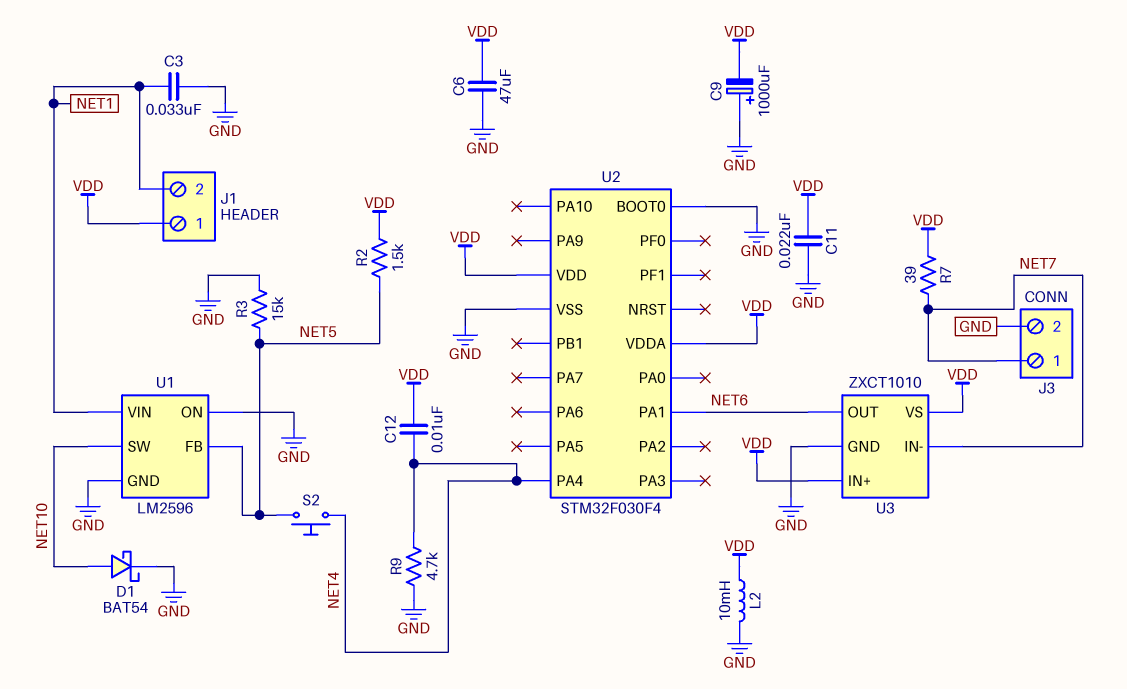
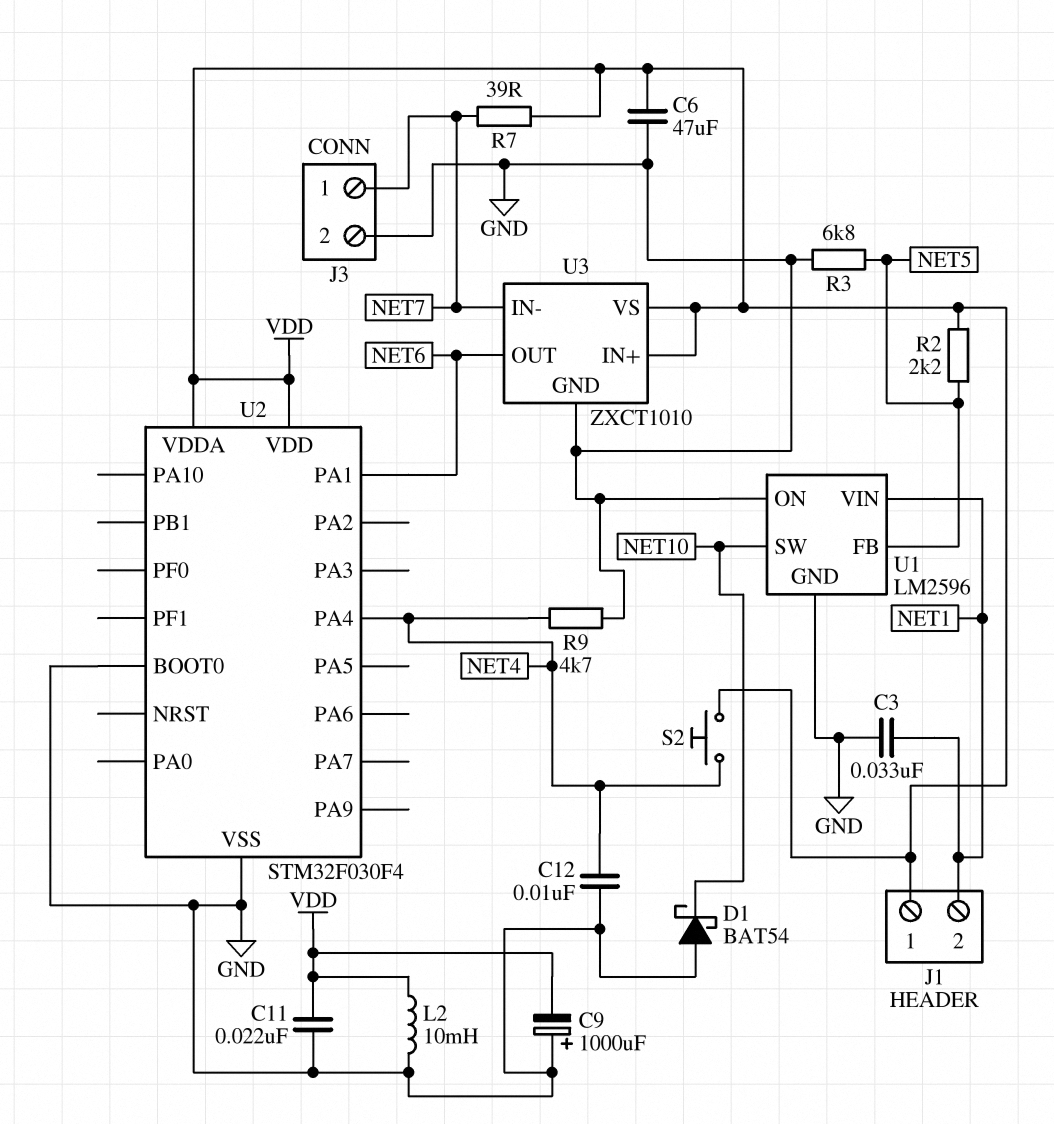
C12: 10nF (NET4, VDD) -> 10nF (GND, NET4)
D1: schottky BAT54 (A NET10, K GND) -> schottky BAT54 (A GND, K NET10)
R2: 1.5k (NET5, VDD) -> 2.2k (NET5, VDD)
R3: 15k (GND, NET5) -> 6.8k (GND, NET5)
S2: button (NET4, NET5) -> button (NET4, VDD)

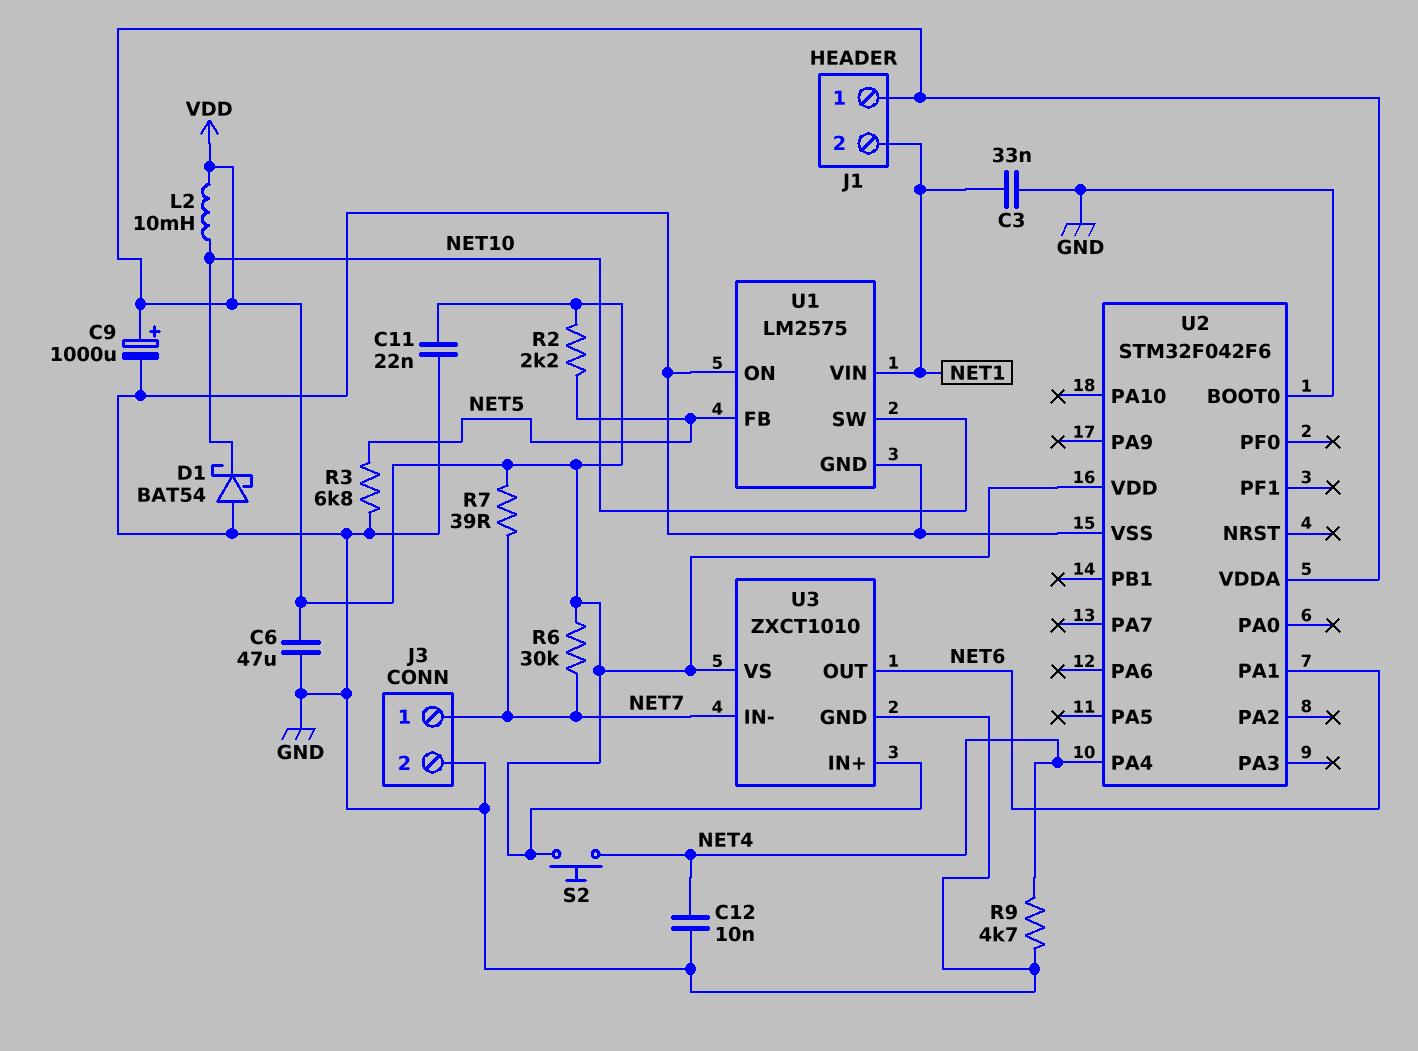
C9: 1000uF (plus GND, minus VDD) -> 1000uF (plus VDD, minus GND)
L2: 10mH (GND, VDD) -> 10mH (NET10, VDD)
R6: none -> 30k (NET7, VDD)
U1: LM2596 -> LM2575
U2: STM32F030F4 -> STM32F042F6

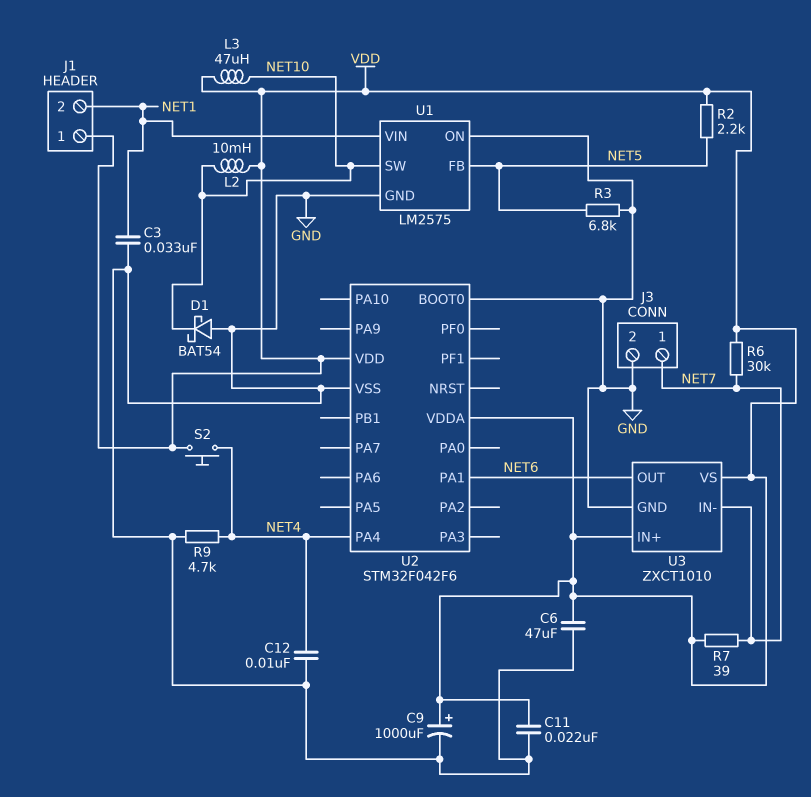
L3: none -> 47uH (NET10, VDD)

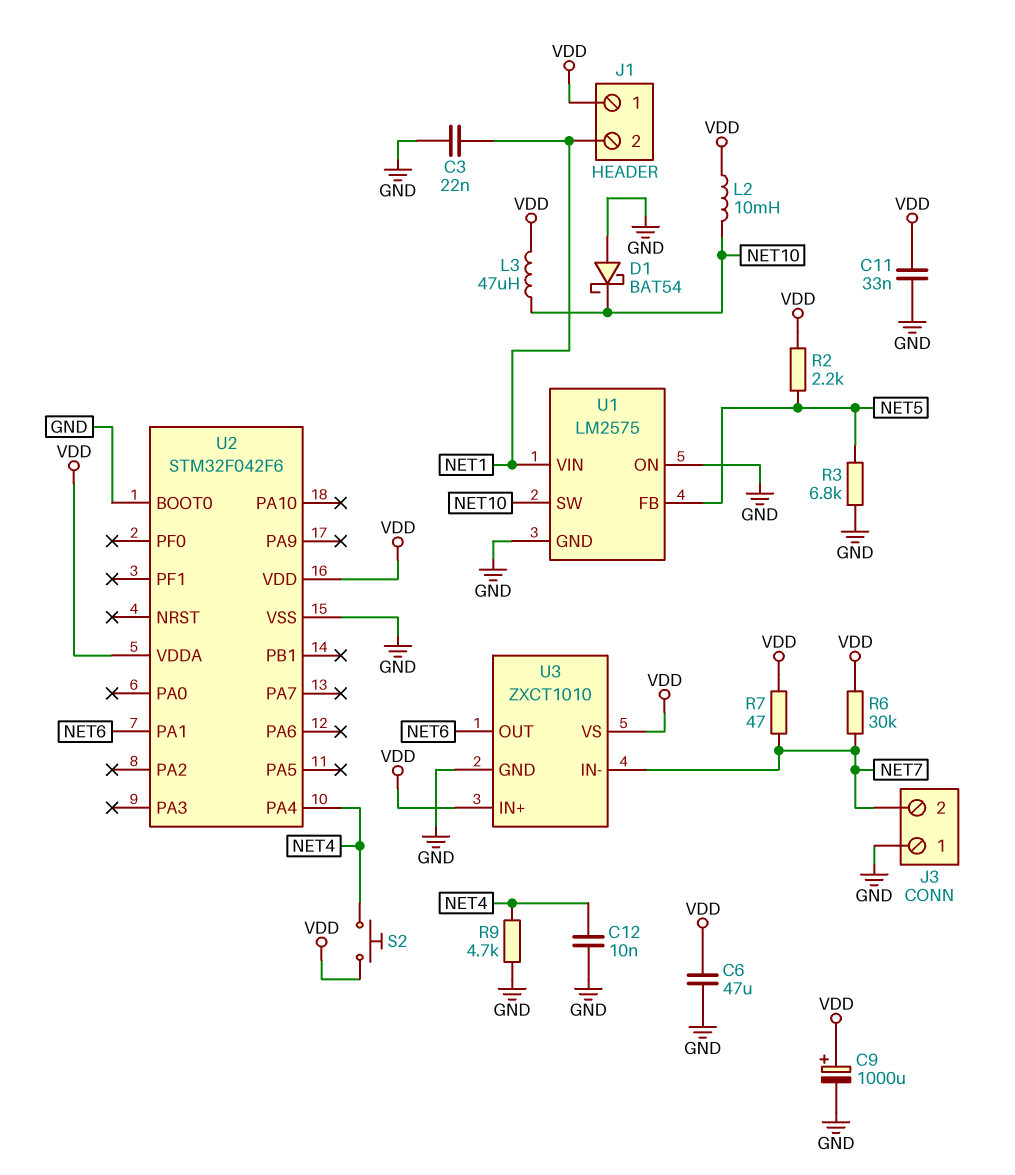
C3: 33nF (GND, NET1) -> 22nF (GND, NET1)
C11: 22nF (GND, VDD) -> 33nF (GND, VDD)
J3 pin 1: NET7 -> GND
J3 pin 2: GND -> NET7
R7: 39 (NET7, VDD) -> 47 (NET7, VDD)

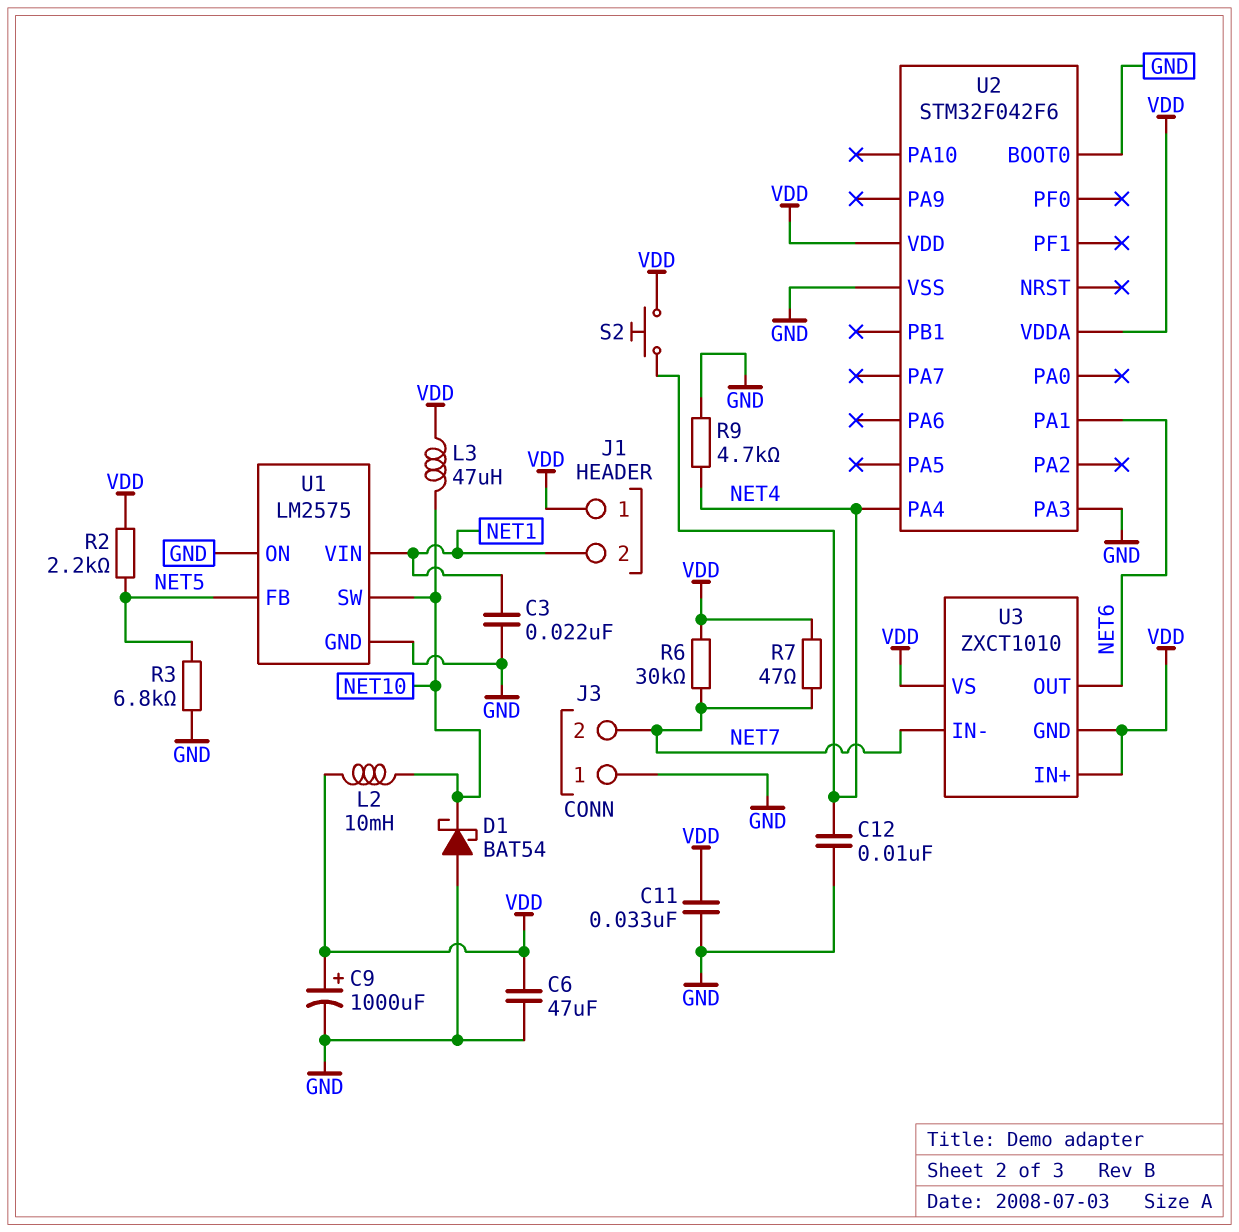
U2 pin PA3: none -> GND
U3 pin GND: GND -> VDD

